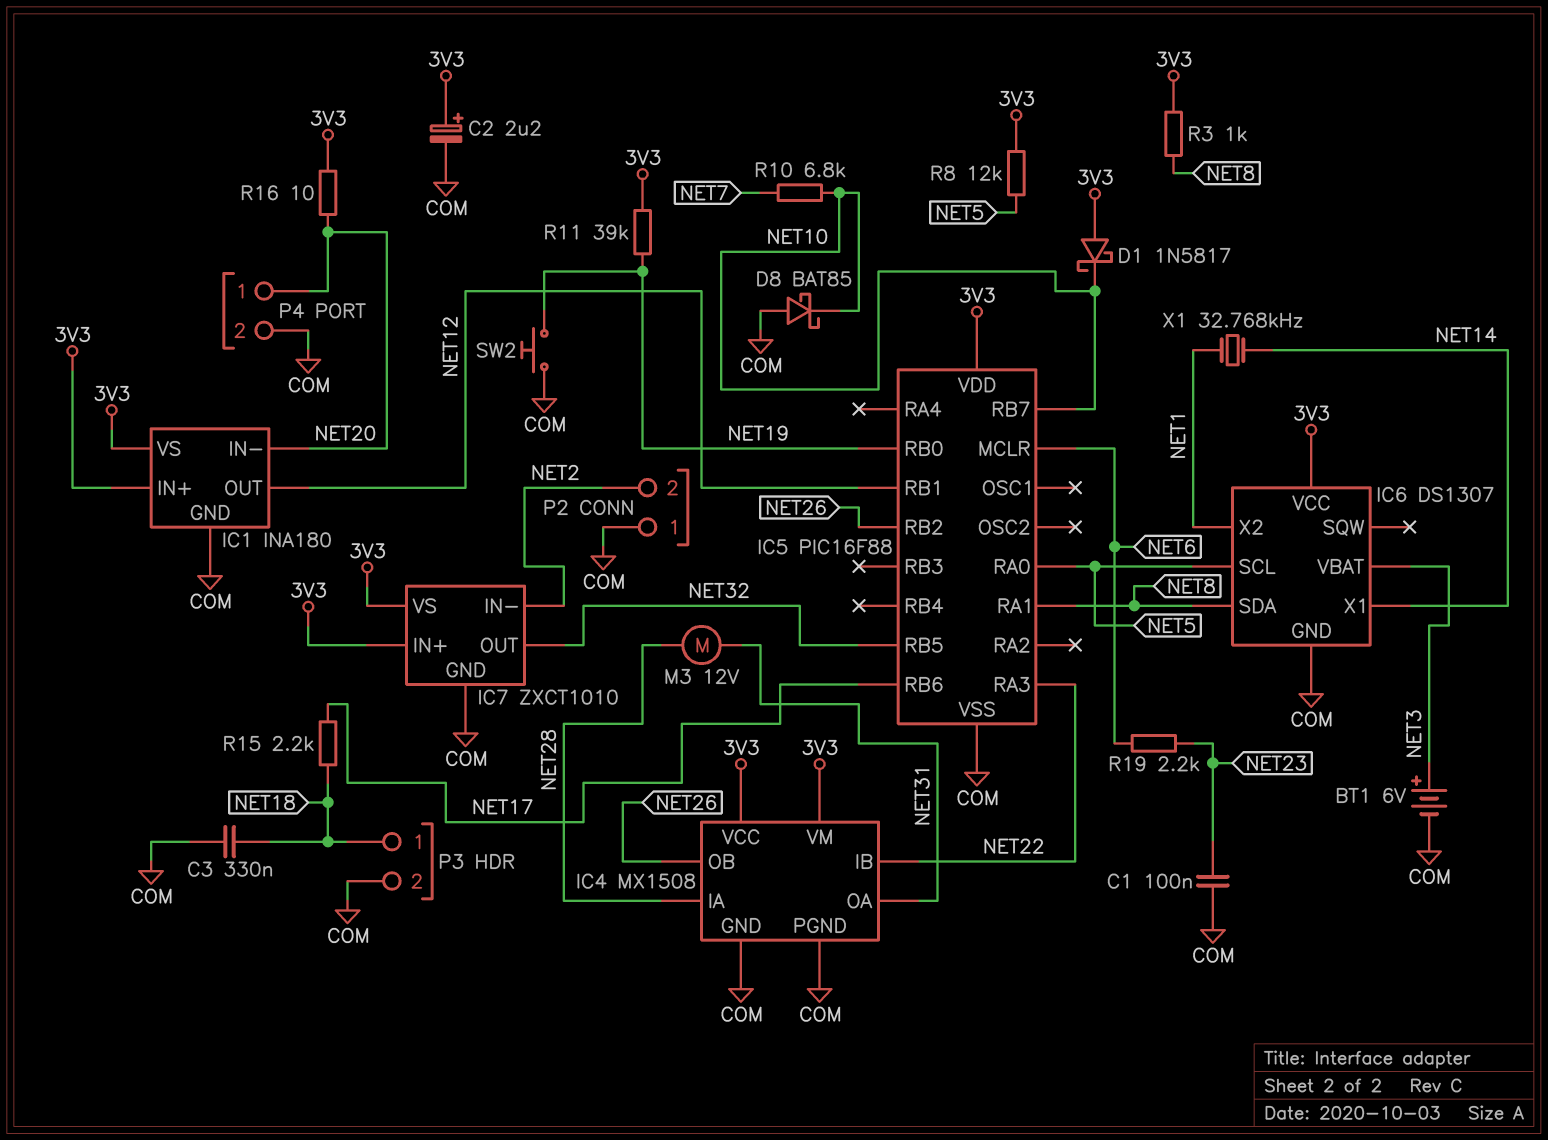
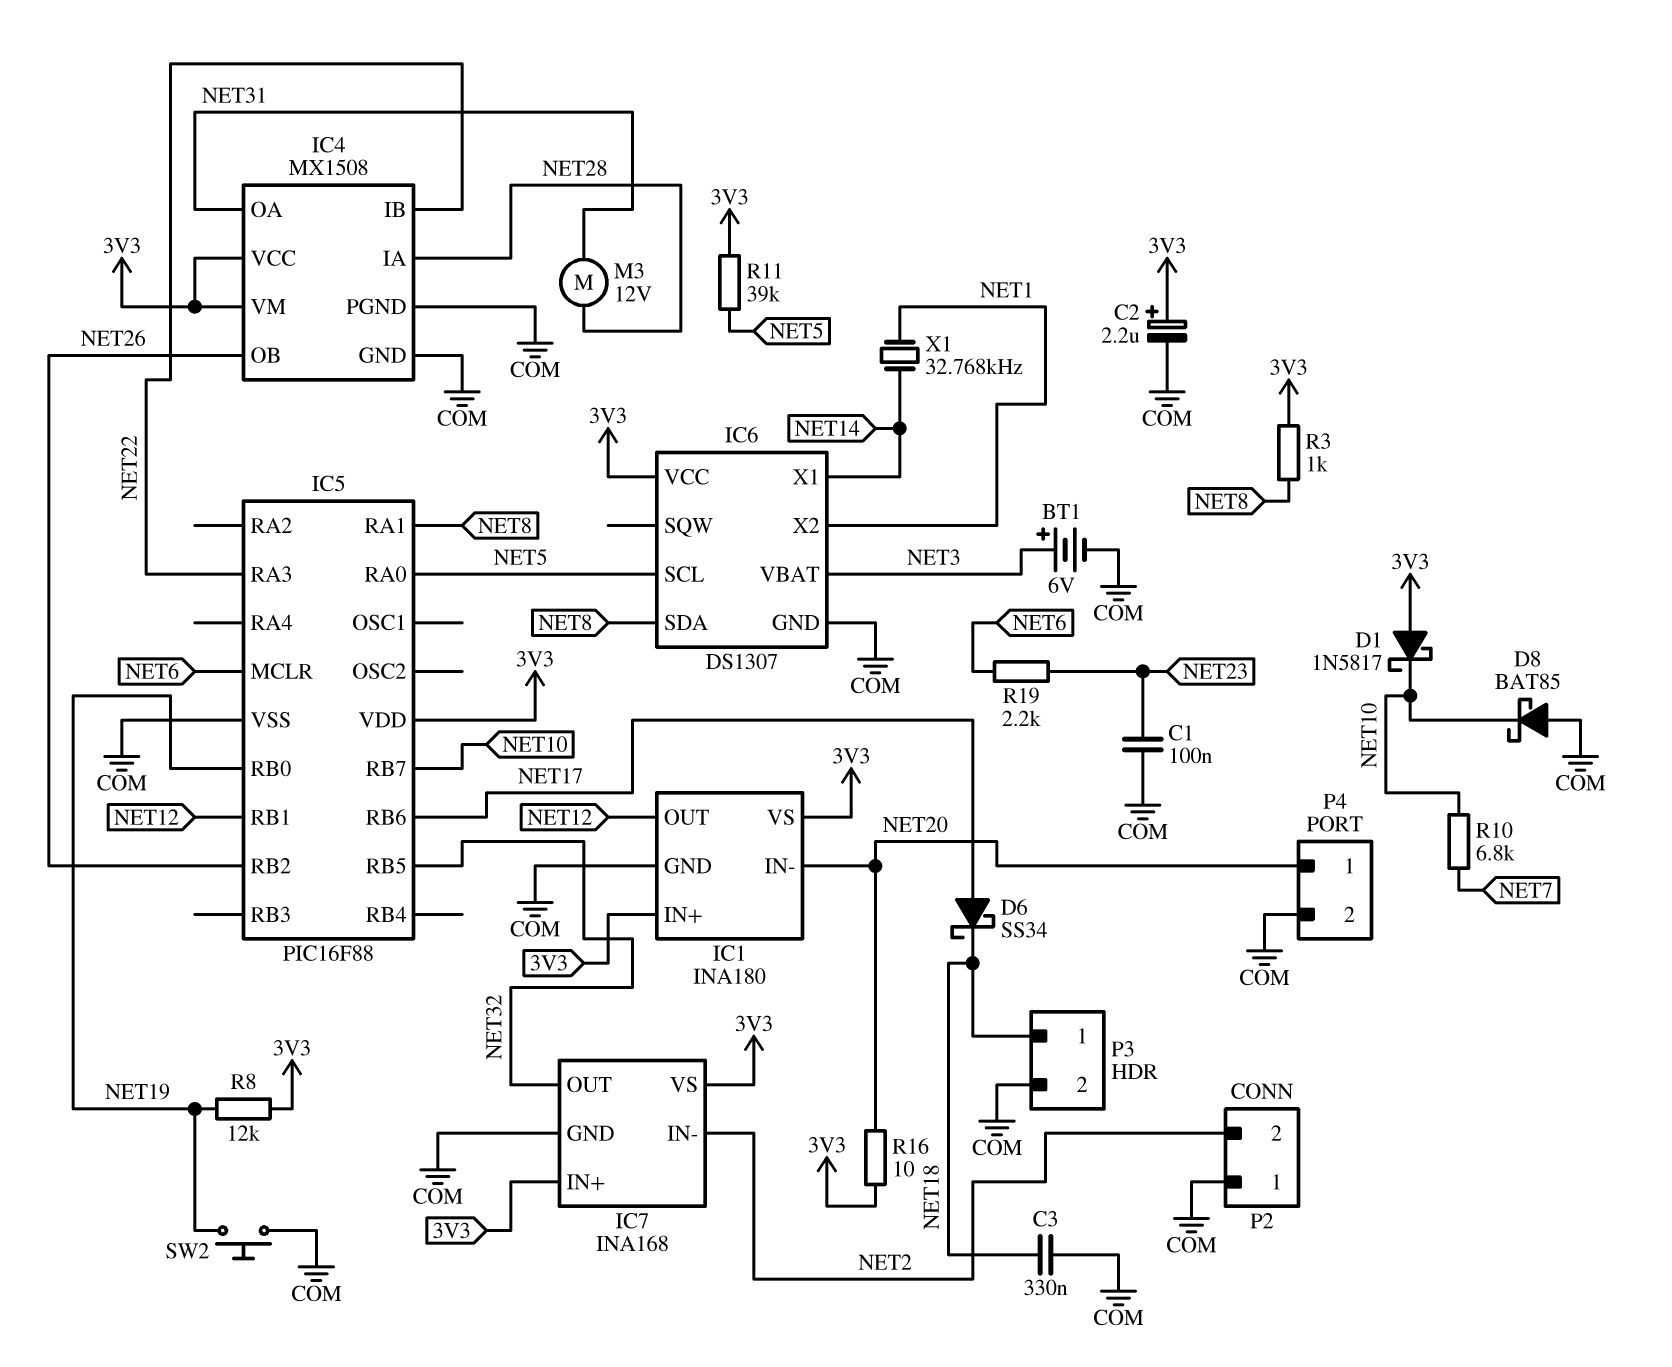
D6: none -> schottky SS34 (A NET17, K NET18)
IC7: ZXCT1010 -> INA168
R8: 12k (3V3, NET5) -> 12k (3V3, NET19)
R11: 39k (3V3, NET19) -> 39k (3V3, NET5)
R15: 2.2k (NET17, NET18) -> none

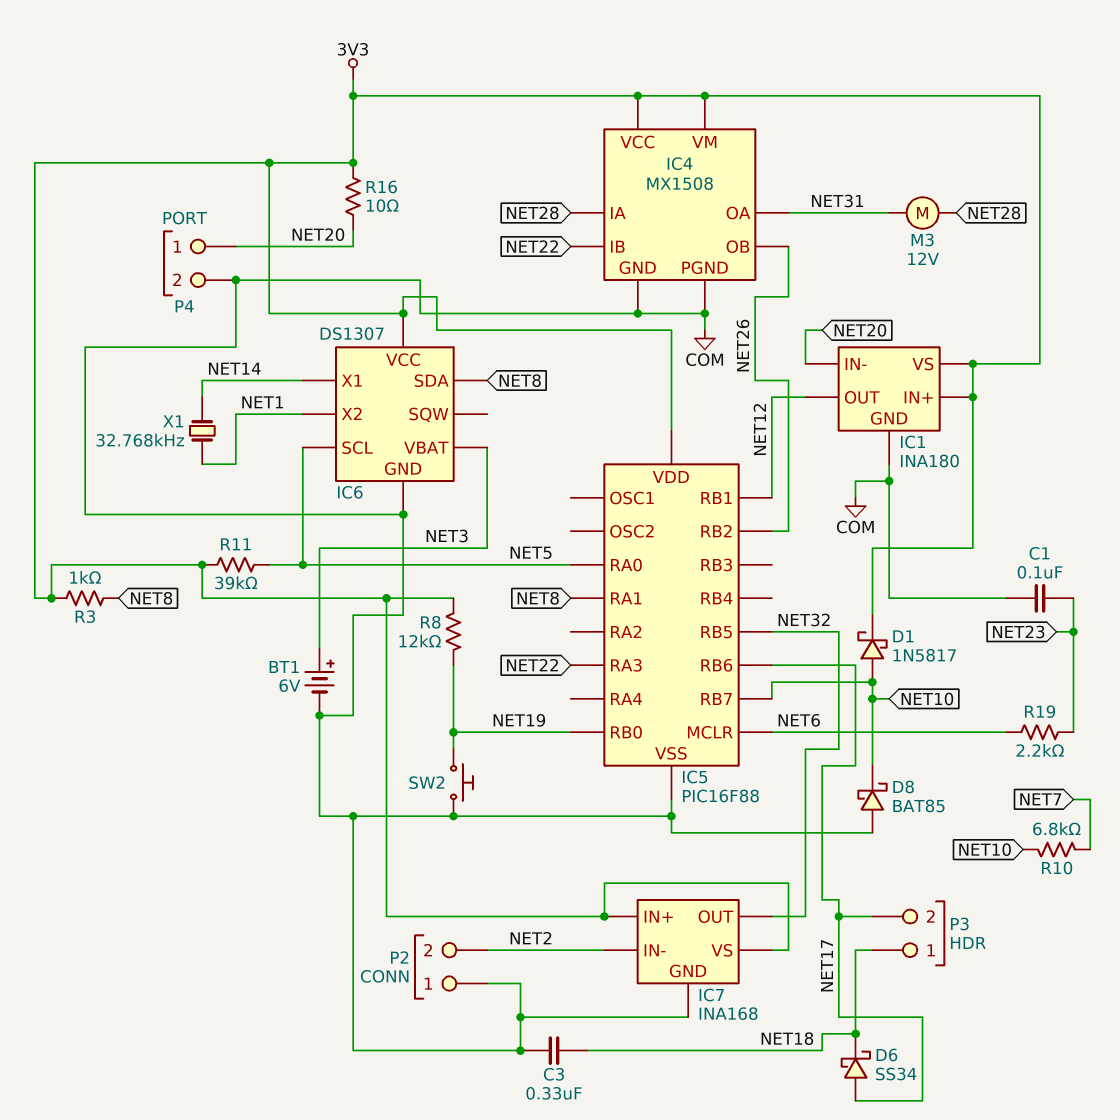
C2: 2.2uF (plus 3V3, minus COM) -> none
D1: schottky 1N5817 (A 3V3, K NET10) -> schottky 1N5817 (A NET10, K 3V3)
P3 pin 2: COM -> NET17

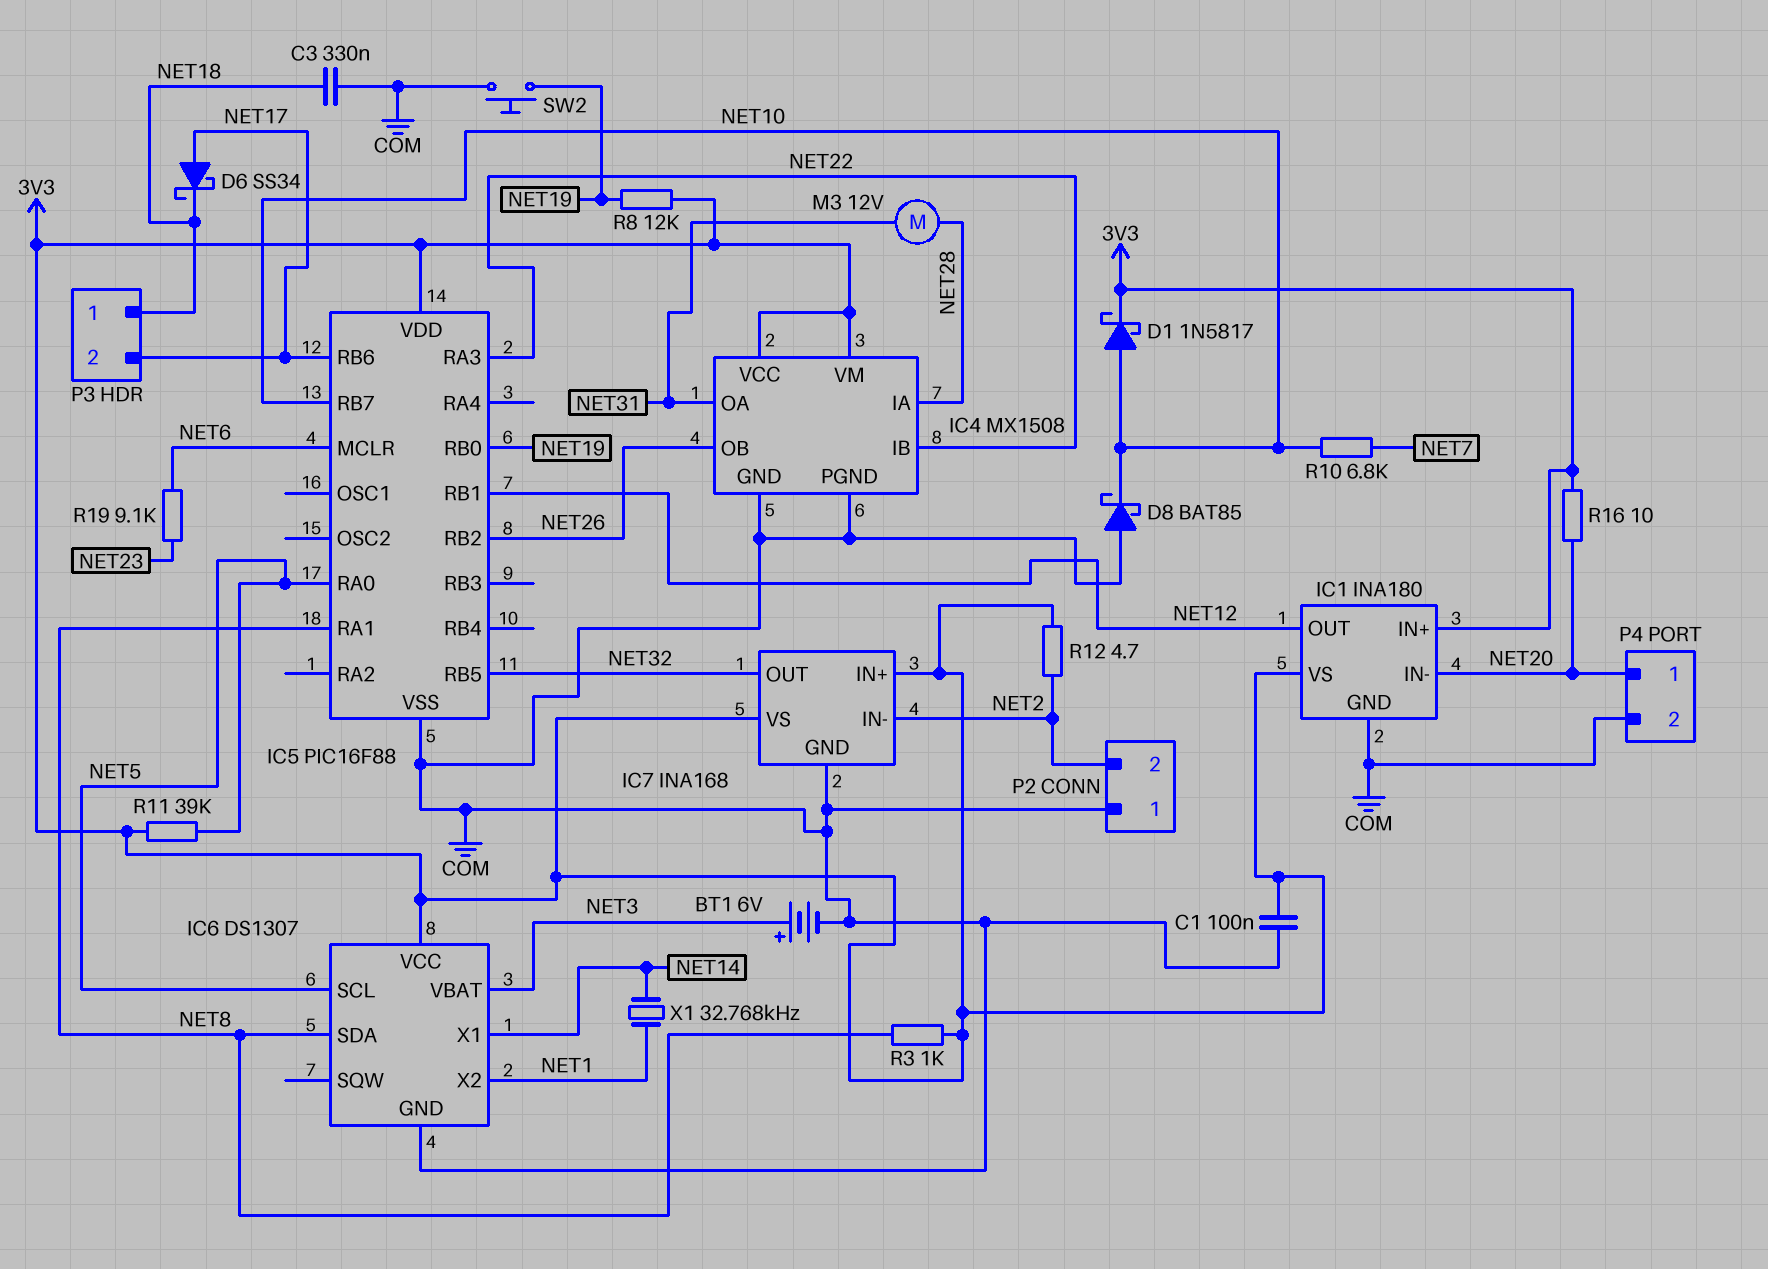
C1: 100nF (COM, NET23) -> 100nF (3V3, COM)
R12: none -> 4.7 (3V3, NET2)
R19: 2.2k (NET6, NET23) -> 9.1k (NET6, NET23)

